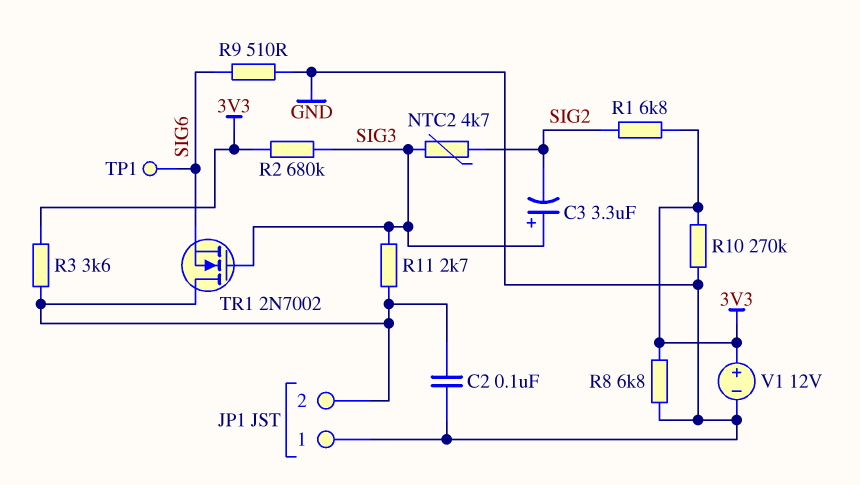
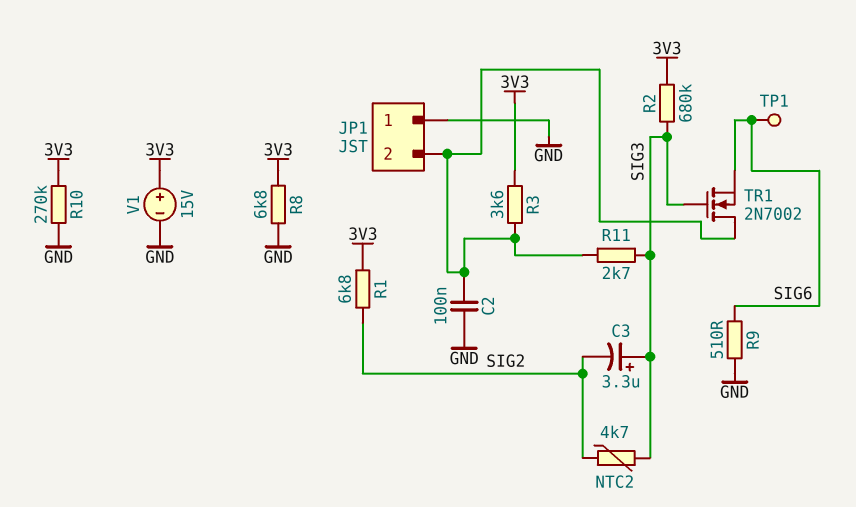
V1: 12V (plus 3V3, minus GND) -> 15V (plus 3V3, minus GND)

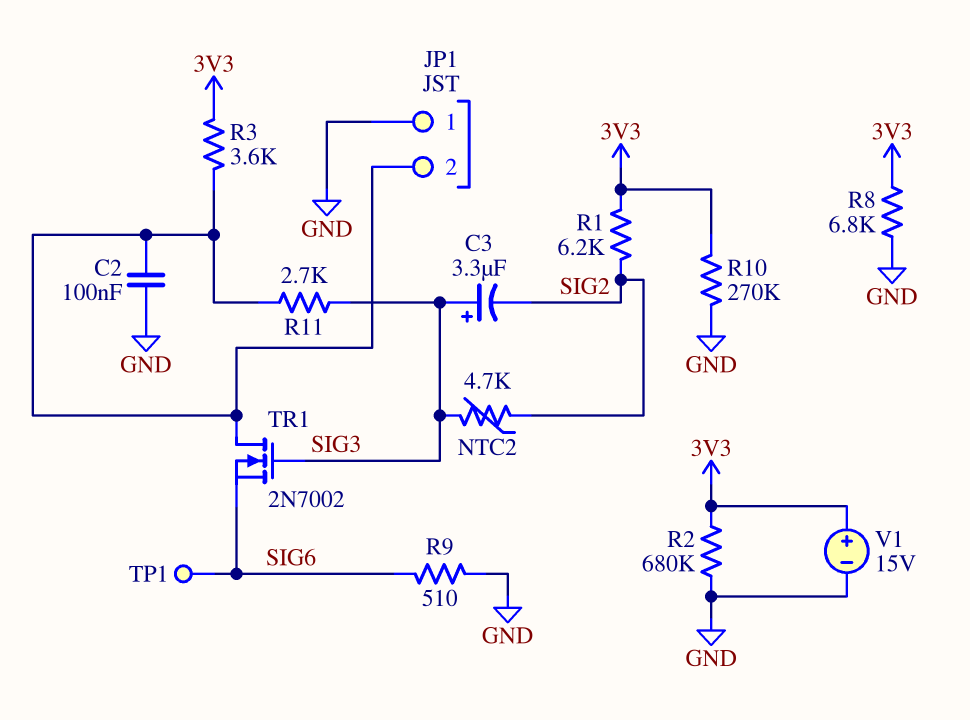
R1: 6.8k (3V3, SIG2) -> 6.2k (3V3, SIG2)
R2: 680k (3V3, SIG3) -> 680k (3V3, GND)

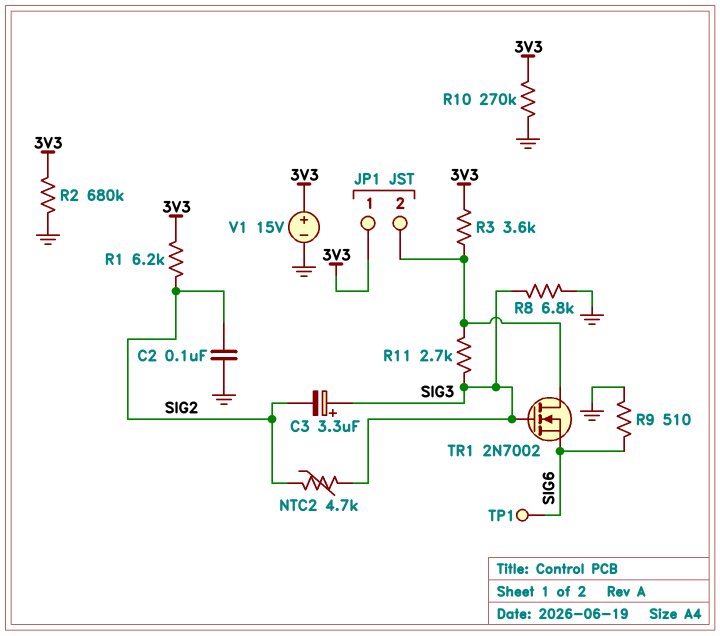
C2: 100nF (GND, JP1/2) -> 100nF (GND, SIG2)
JP1 pin 1: GND -> 3V3
R8: 6.8k (3V3, GND) -> 6.8k (GND, SIG3)

